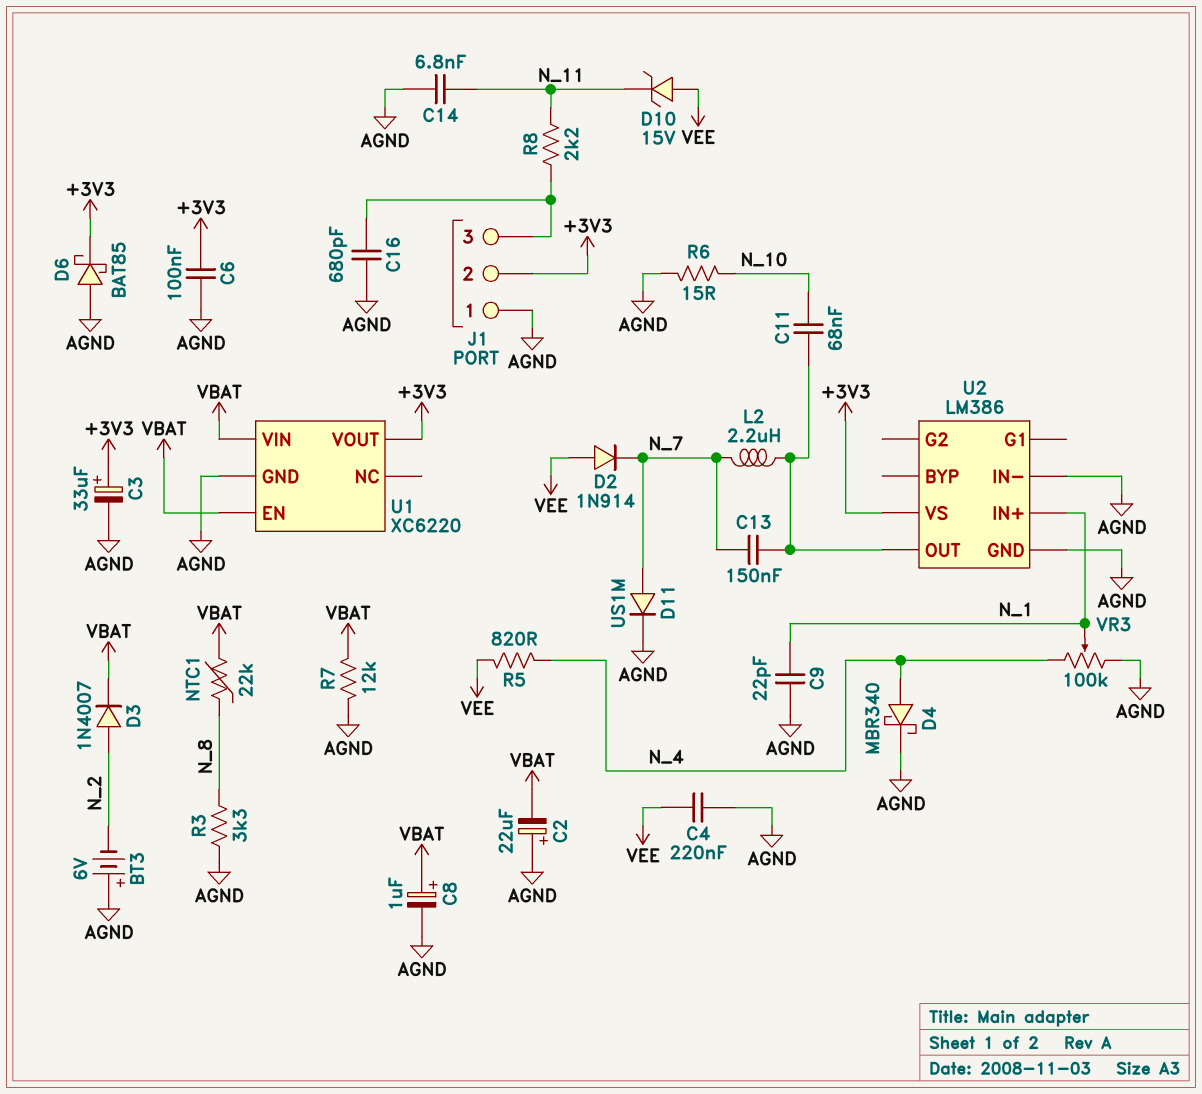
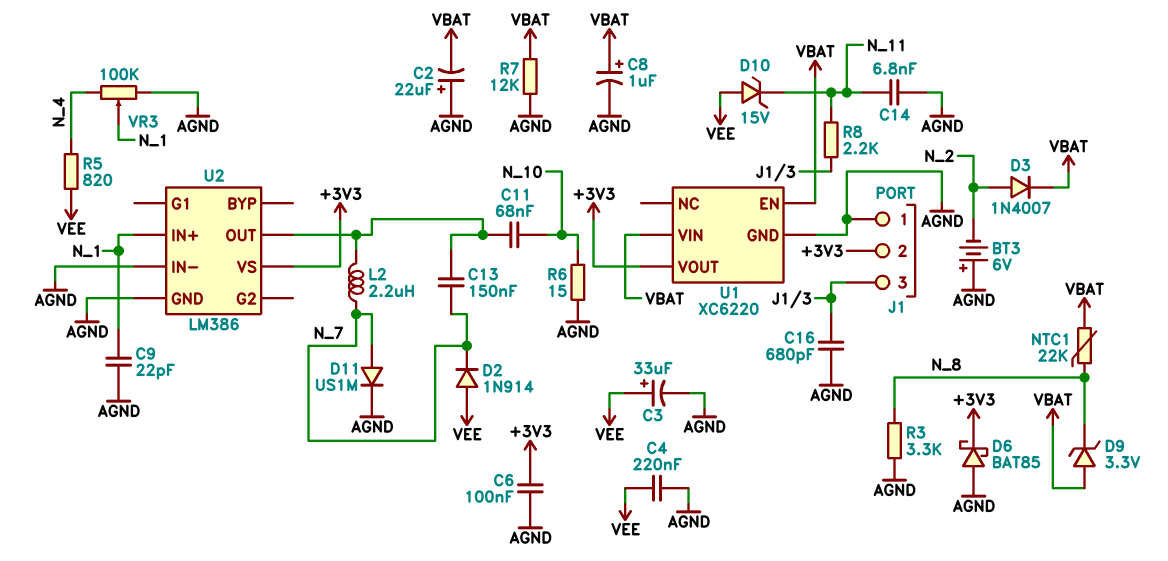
C3: 33uF (plus +3V3, minus AGND) -> 33uF (plus VEE, minus AGND)
D4: schottky MBR340 (A N_4, K AGND) -> none
D9: none -> zener 3.3V (A VBAT, K N_8)

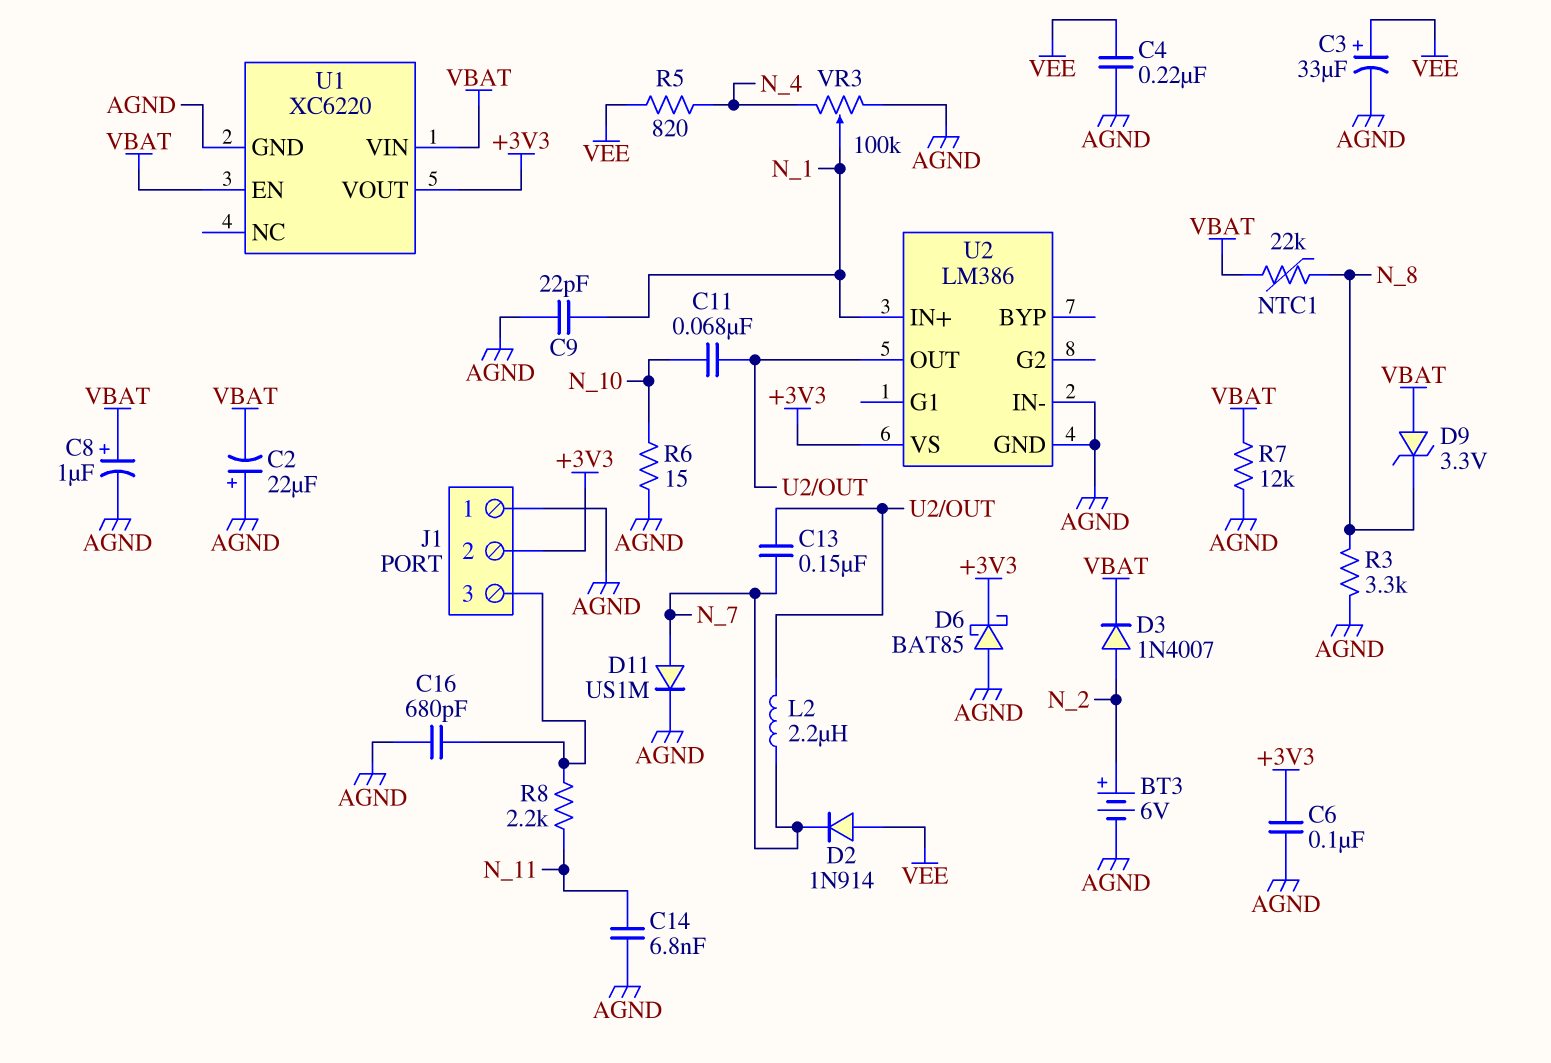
BT3: 6V (plus AGND, minus N_2) -> 6V (plus N_2, minus AGND)
D10: zener 15V (A VEE, K N_11) -> none

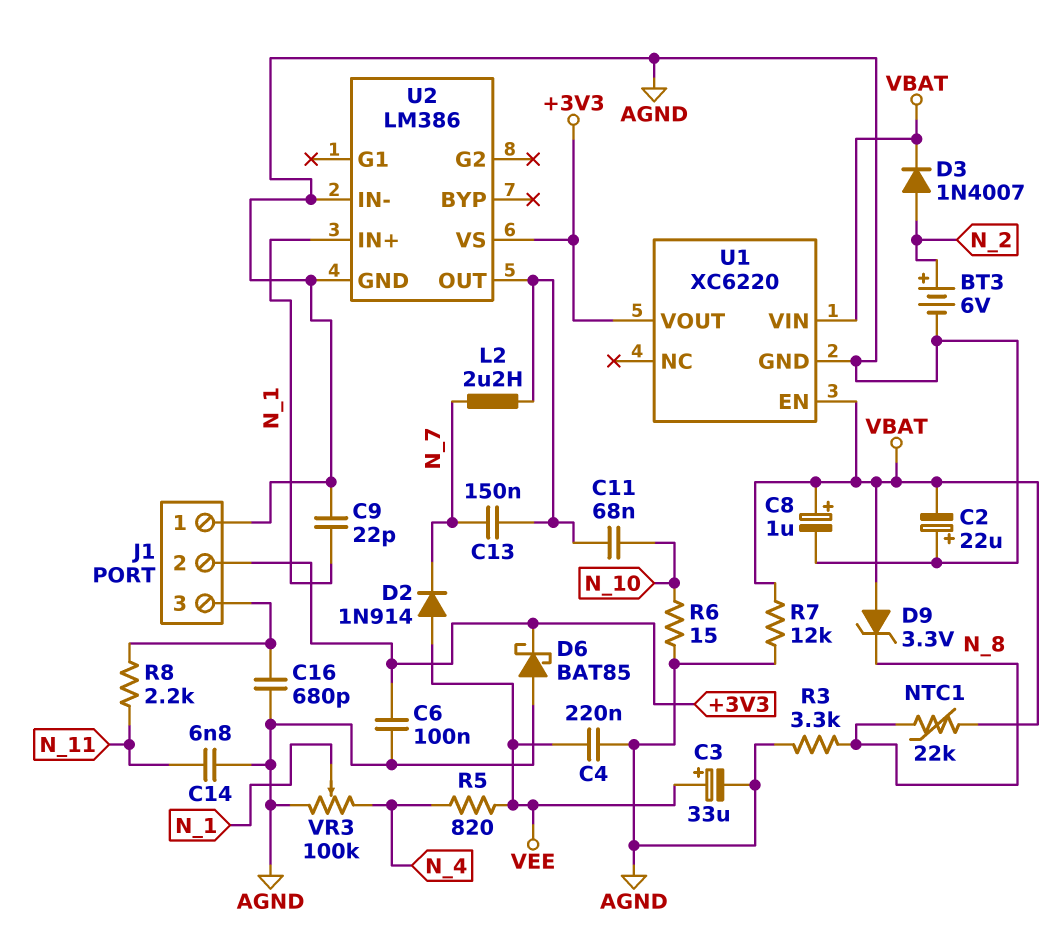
D11: diode US1M (A N_7, K AGND) -> none

